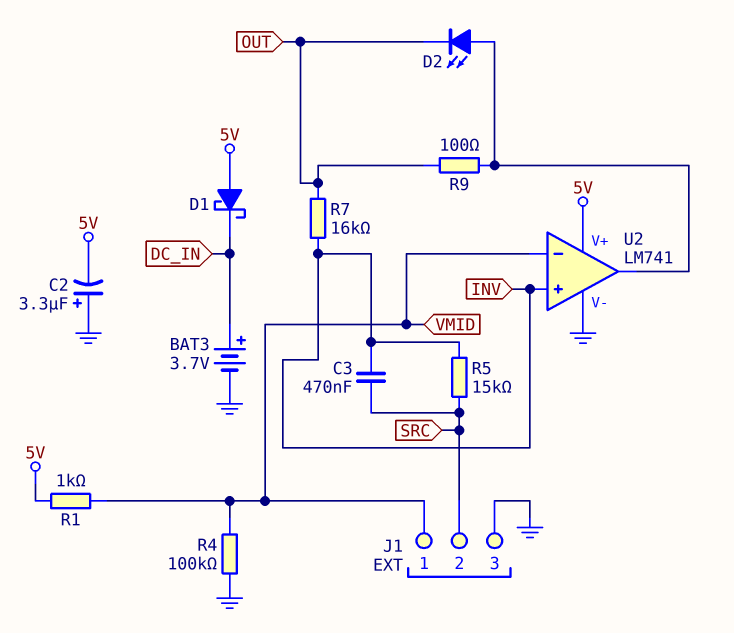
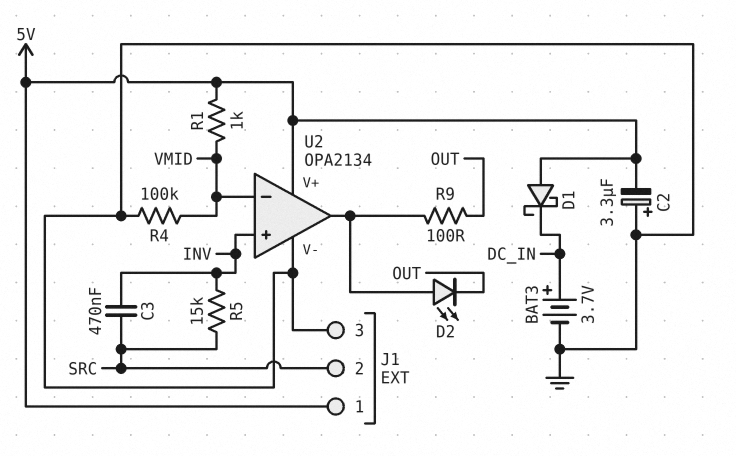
J1 pin 1: VMID -> 5V
R7: 16k (INV, OUT) -> none
U2: LM741 -> OPA2134

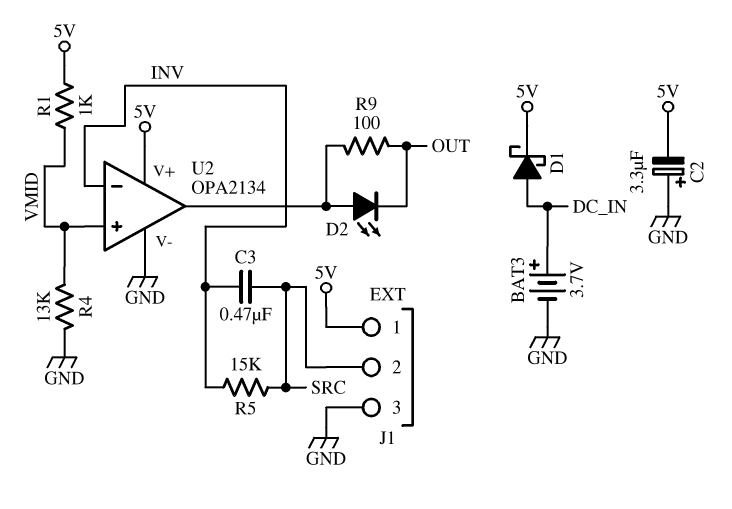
D1: schottky (A 5V, K DC_IN) -> schottky (A DC_IN, K 5V)
R4: 100k (GND, VMID) -> 13k (GND, VMID)
U2 pin in+: INV -> VMID
U2 pin in-: VMID -> INV

